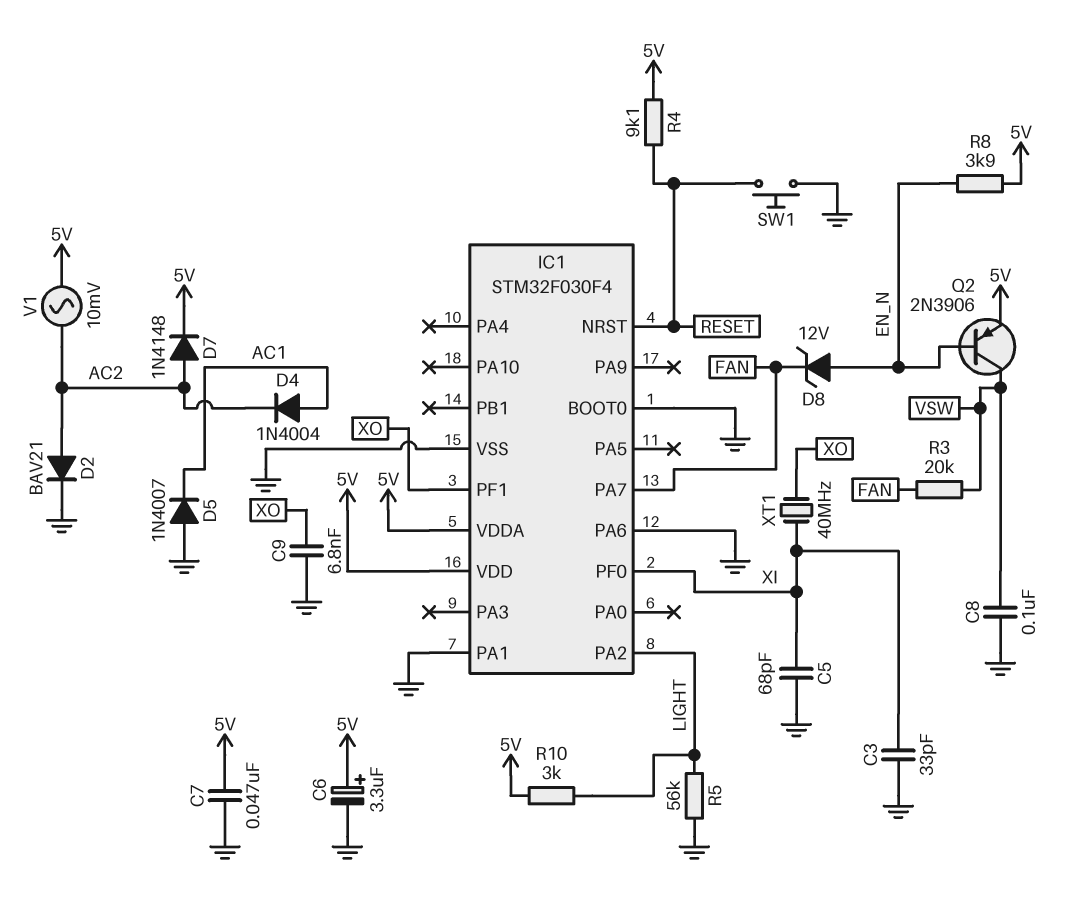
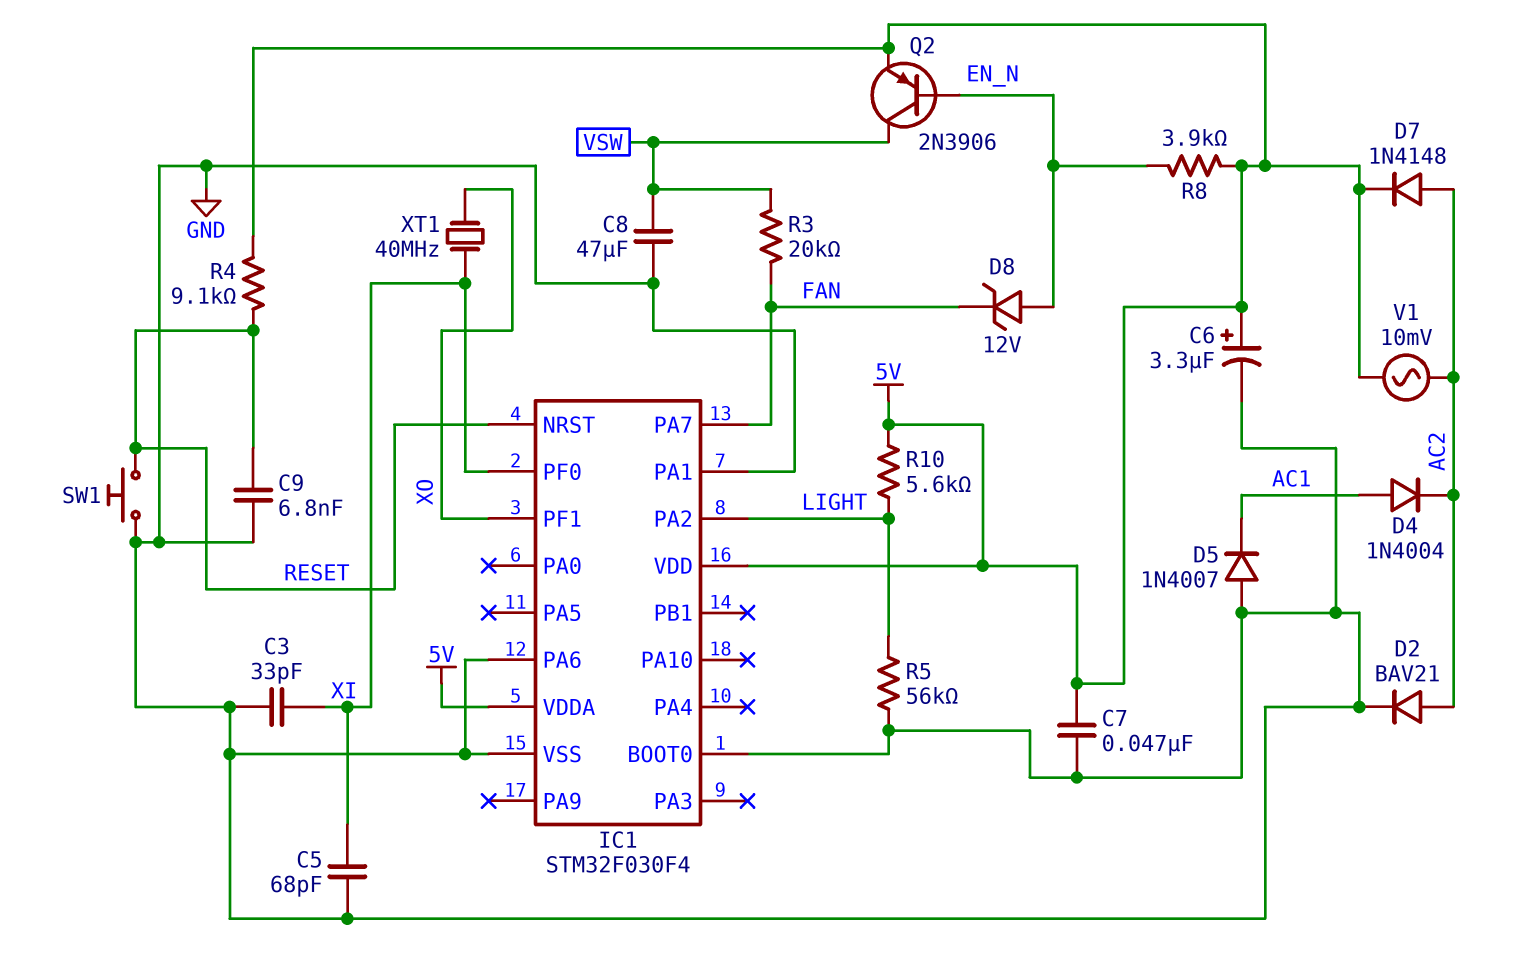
C8: 100nF (GND, VSW) -> 47uF (GND, VSW)
C9: 6.8nF (GND, XO) -> 6.8nF (GND, RESET)
R10: 3k (5V, LIGHT) -> 5.6k (5V, LIGHT)

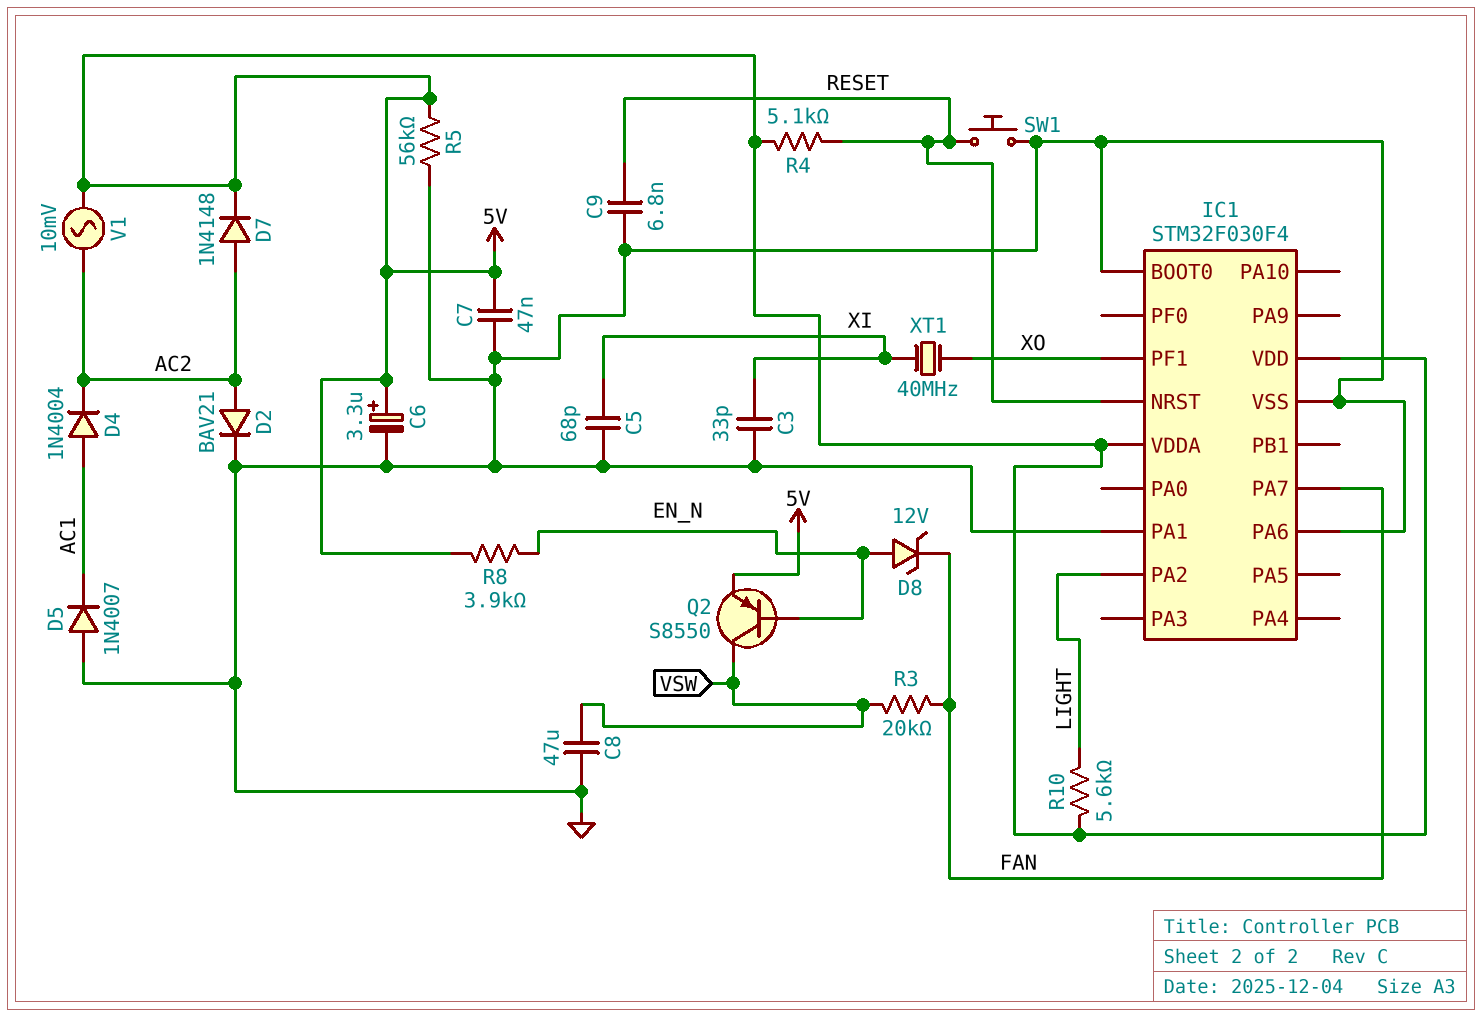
IC1 pin PF0: XI -> none
Q2: PNP 2N3906 (B EN_N, C VSW, E 5V) -> PNP S8550 (B EN_N, C VSW, E 5V)
R4: 9.1k (5V, RESET) -> 5.1k (5V, RESET)
R5: 56k (GND, LIGHT) -> 56k (5V, GND)

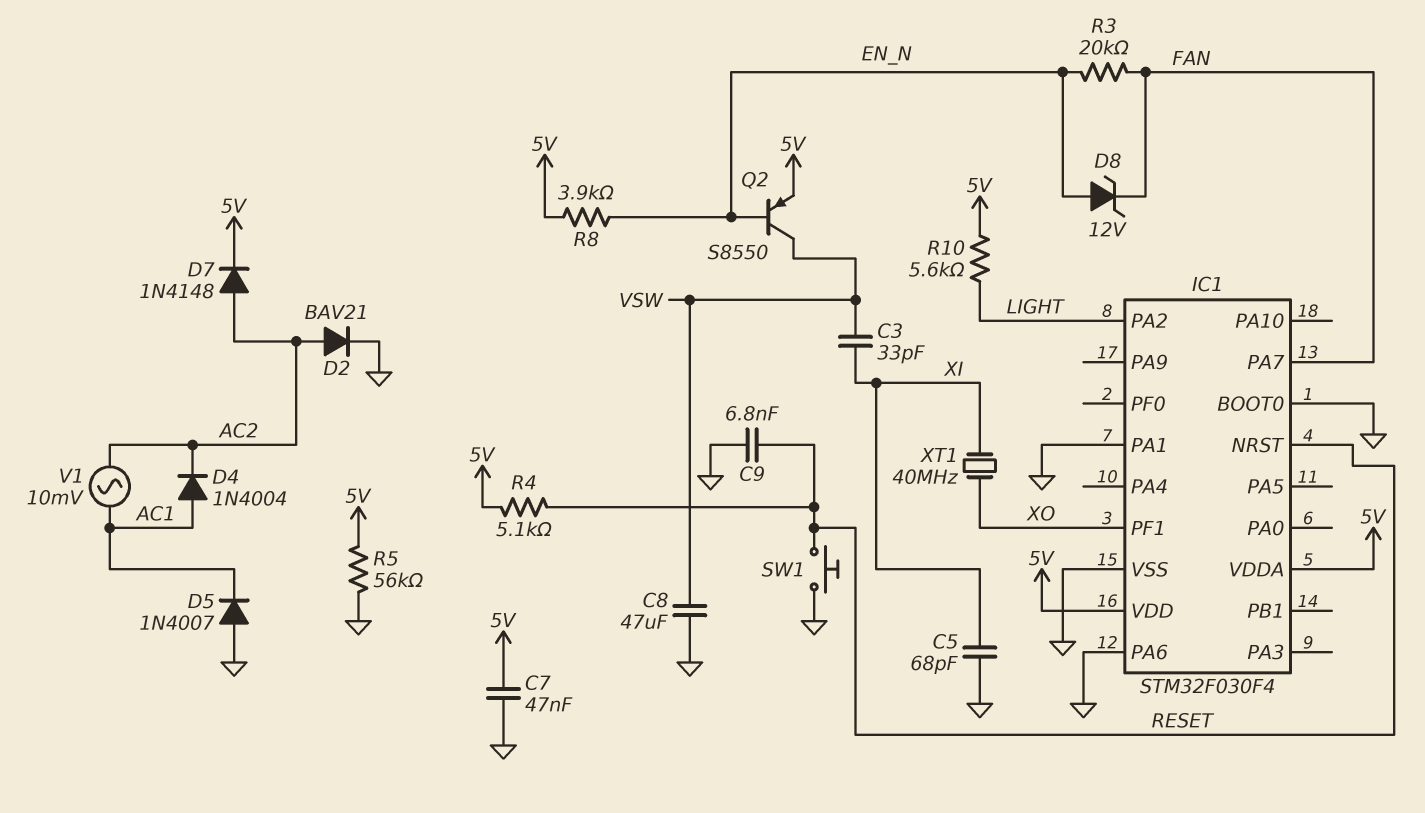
C3: 33pF (GND, XI) -> 33pF (VSW, XI)
C6: 3.3uF (plus 5V, minus GND) -> none
R3: 20k (FAN, VSW) -> 20k (EN_N, FAN)
V1: AC 10mV (5V, AC2) -> AC 10mV (AC1, AC2)

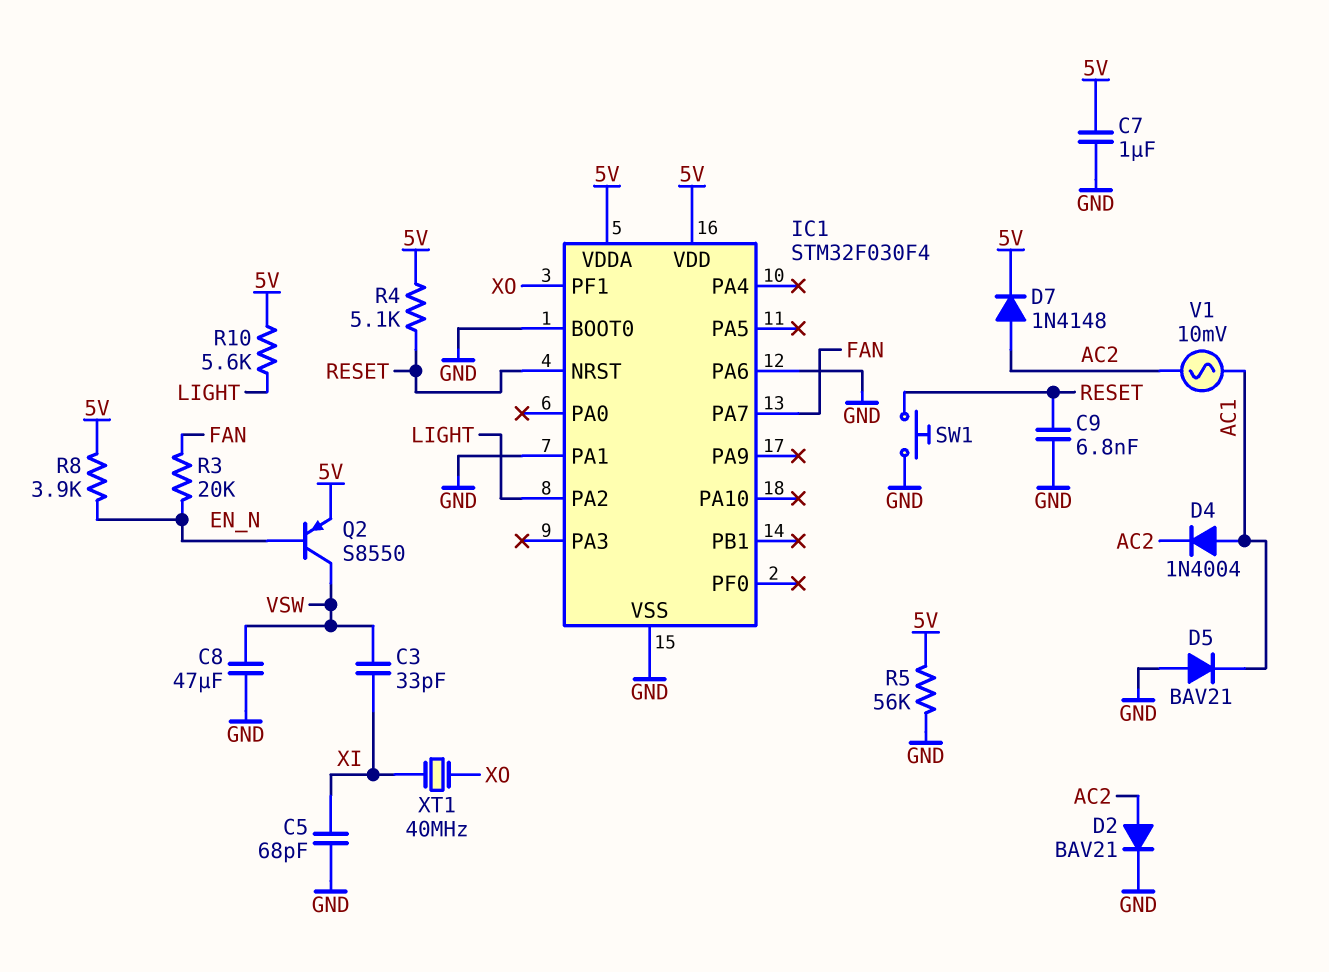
C7: 47nF (5V, GND) -> 1uF (5V, GND)
D5: diode 1N4007 (A GND, K AC1) -> diode BAV21 (A GND, K AC1)
D8: zener 12V (A EN_N, K FAN) -> none

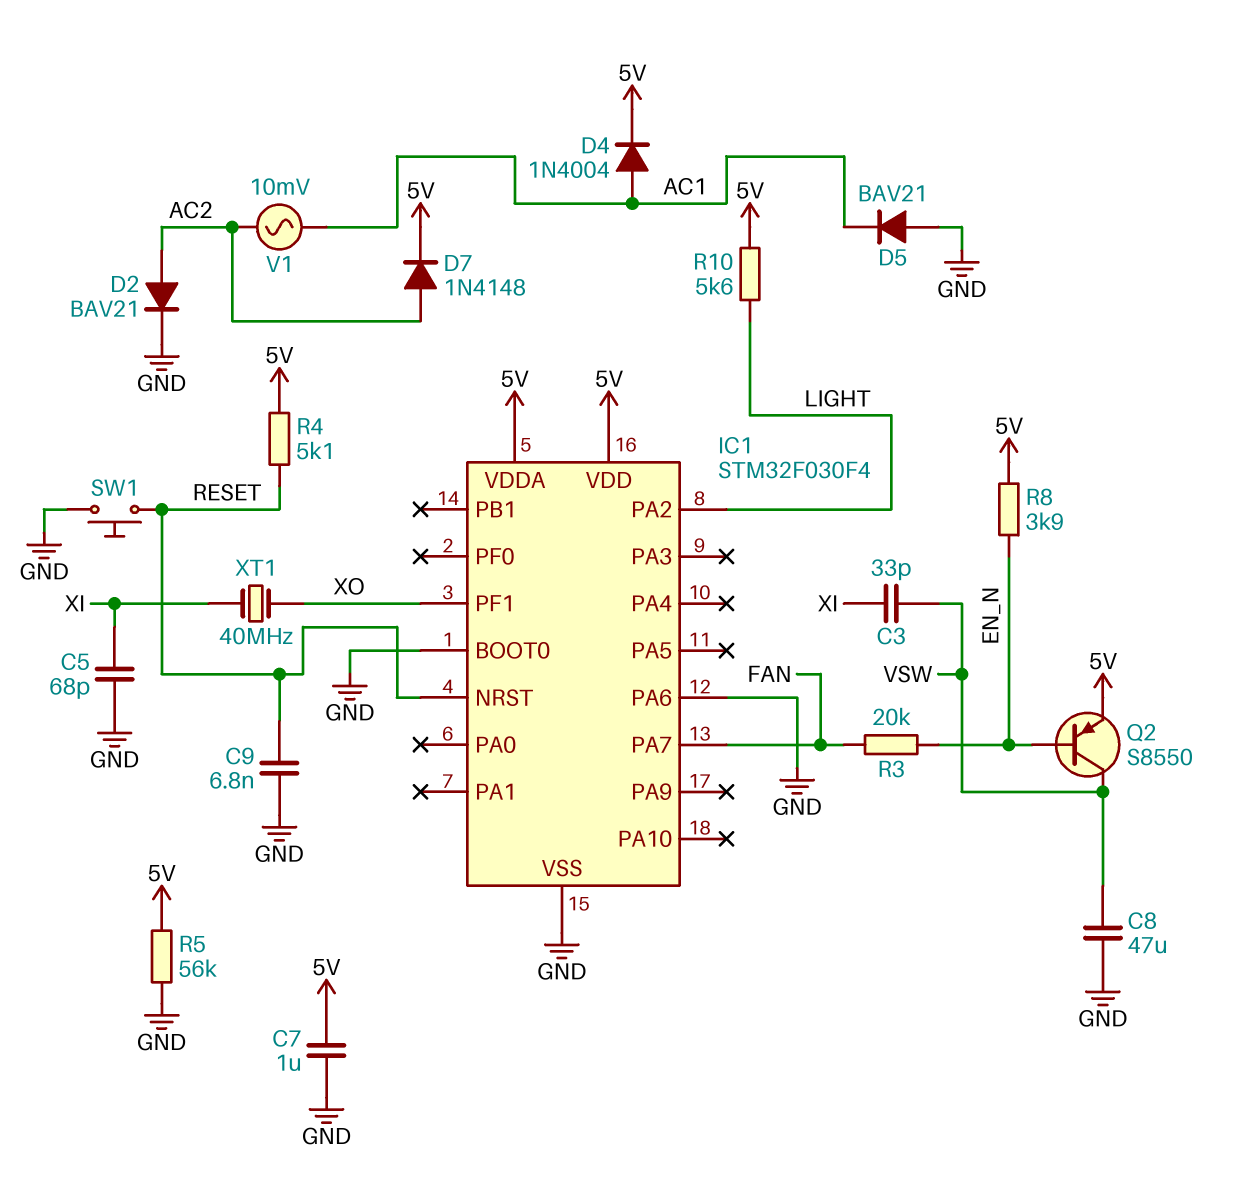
D4: diode 1N4004 (A AC1, K AC2) -> diode 1N4004 (A AC1, K 5V)
IC1 pin PA1: GND -> none

